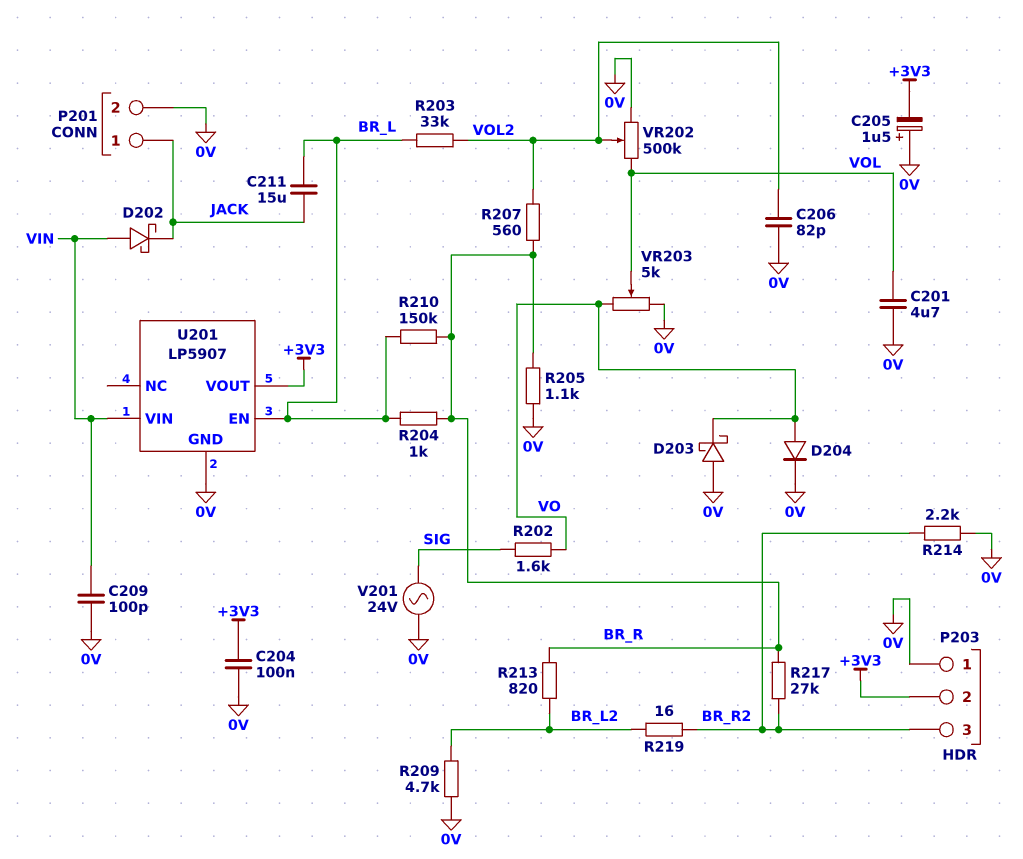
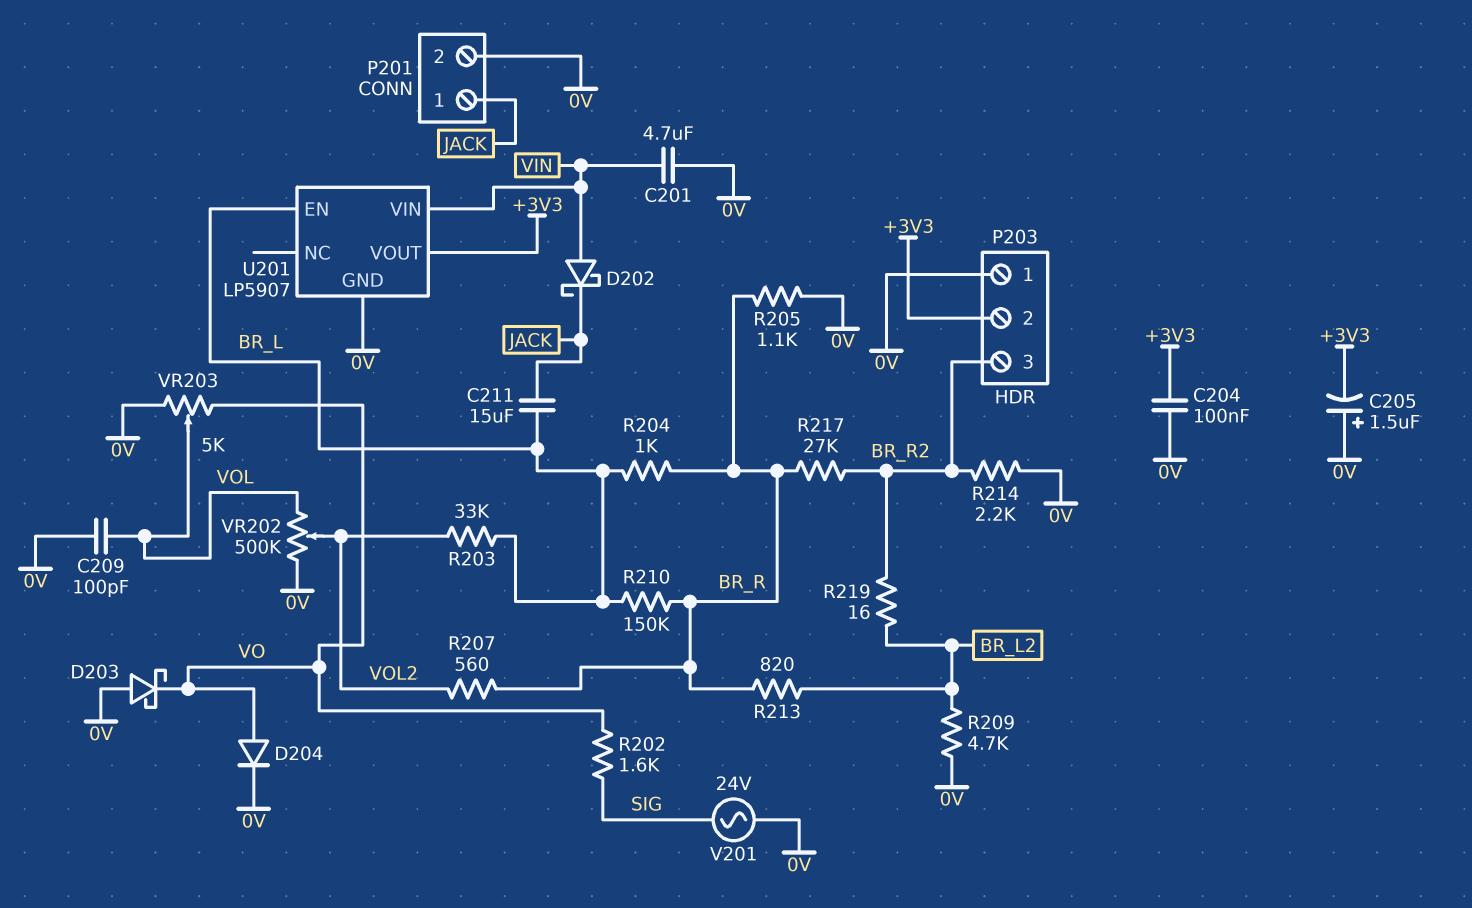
C201: 4.7uF (0V, VOL) -> 4.7uF (0V, VIN)
C206: 82pF (0V, VOL2) -> none
C209: 100pF (0V, VIN) -> 100pF (0V, VOL)

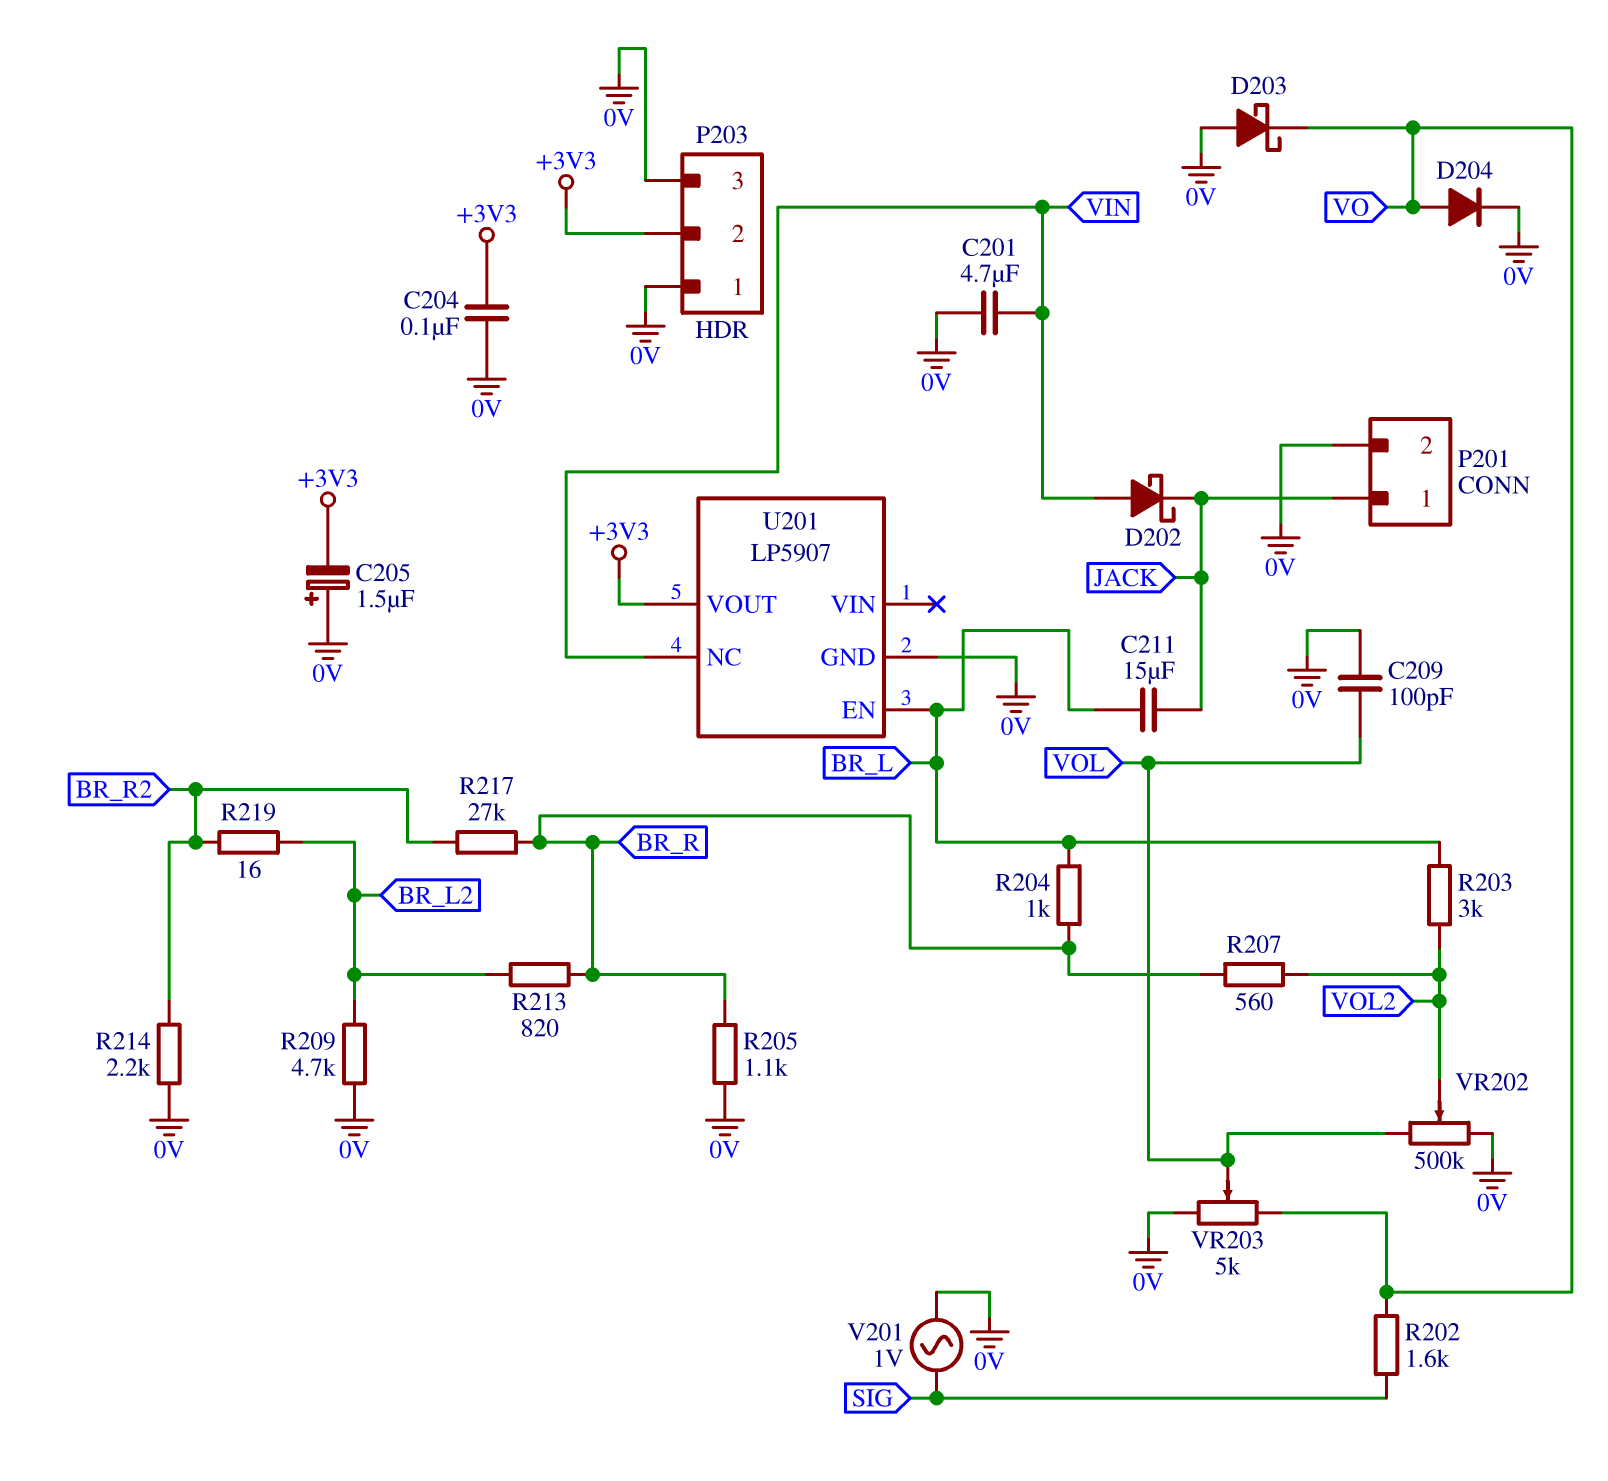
P203 pin 3: BR_R2 -> 0V
R203: 33k (BR_L, VOL2) -> 3k (BR_L, VOL2)
R210: 150k (BR_L, BR_R) -> none
U201 pin NC: none -> VIN
U201 pin VIN: VIN -> none
V201: AC 24V (0V, SIG) -> AC 1V (0V, SIG)

